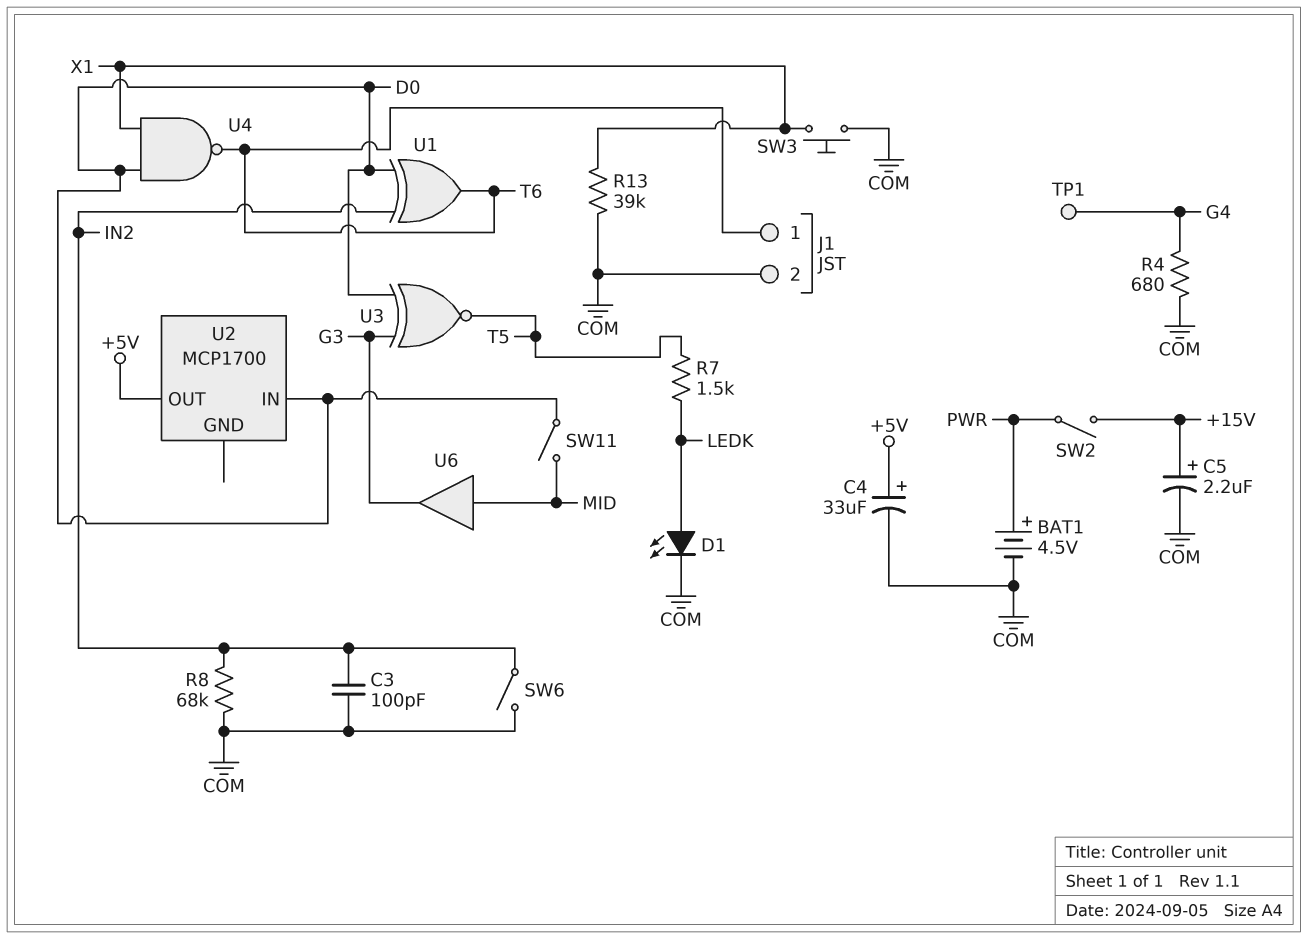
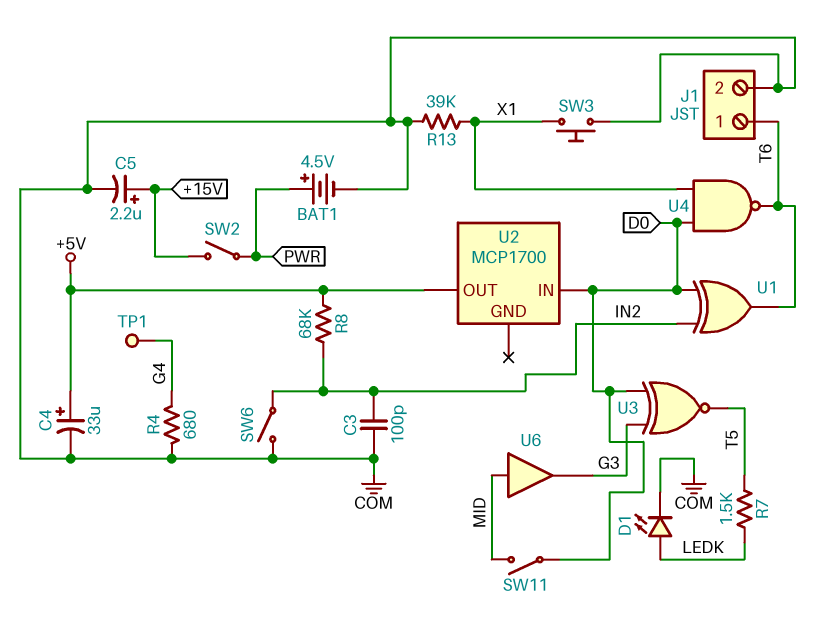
R8: 68k (COM, IN2) -> 68k (+5V, IN2)

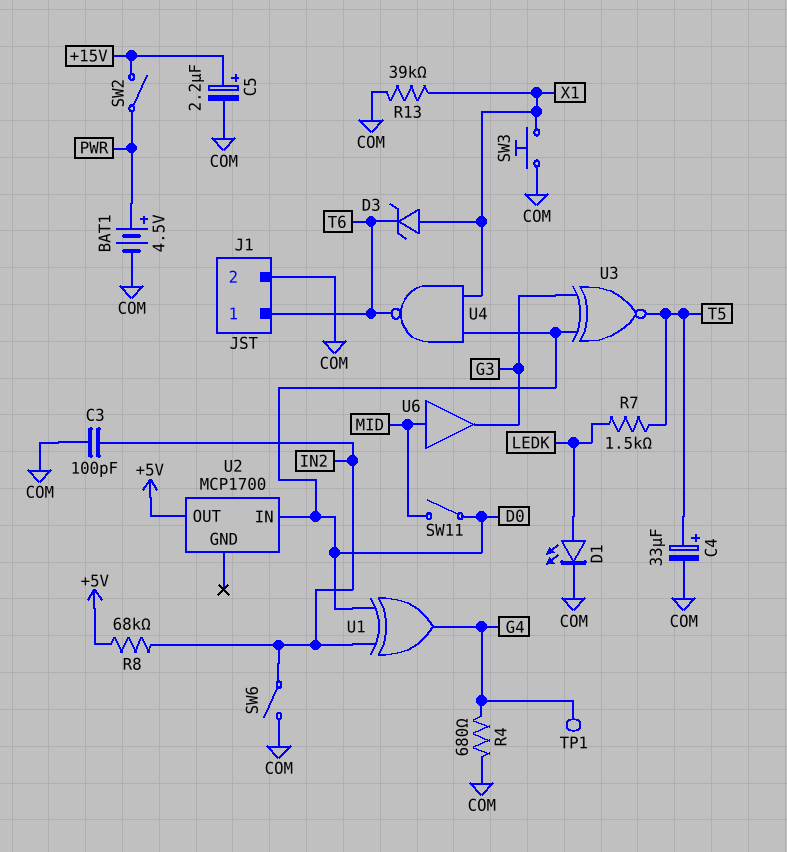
C4: 33uF (plus +5V, minus COM) -> 33uF (plus T5, minus COM)
D3: none -> zener (A X1, K T6)
U1: XOR (in D0, in IN2, out T6) -> XOR (in D0, in IN2, out G4)

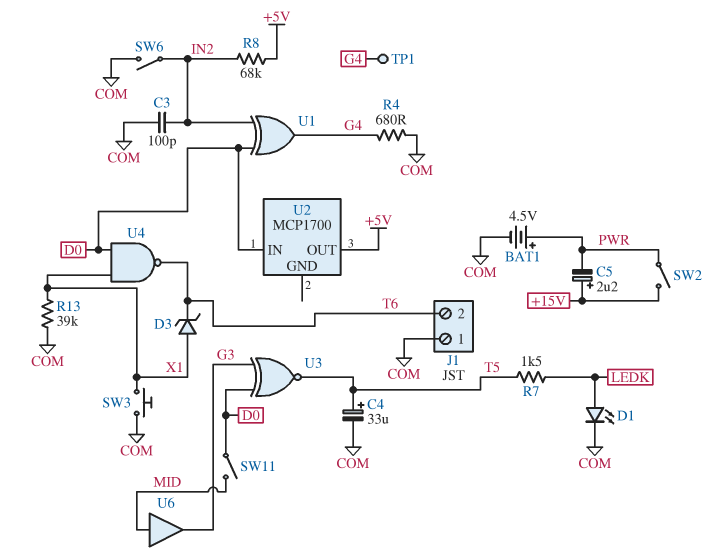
C5: 2.2uF (plus +15V, minus COM) -> 2.2uF (plus +15V, minus PWR)
J1 pin 1: T6 -> COM
J1 pin 2: COM -> T6

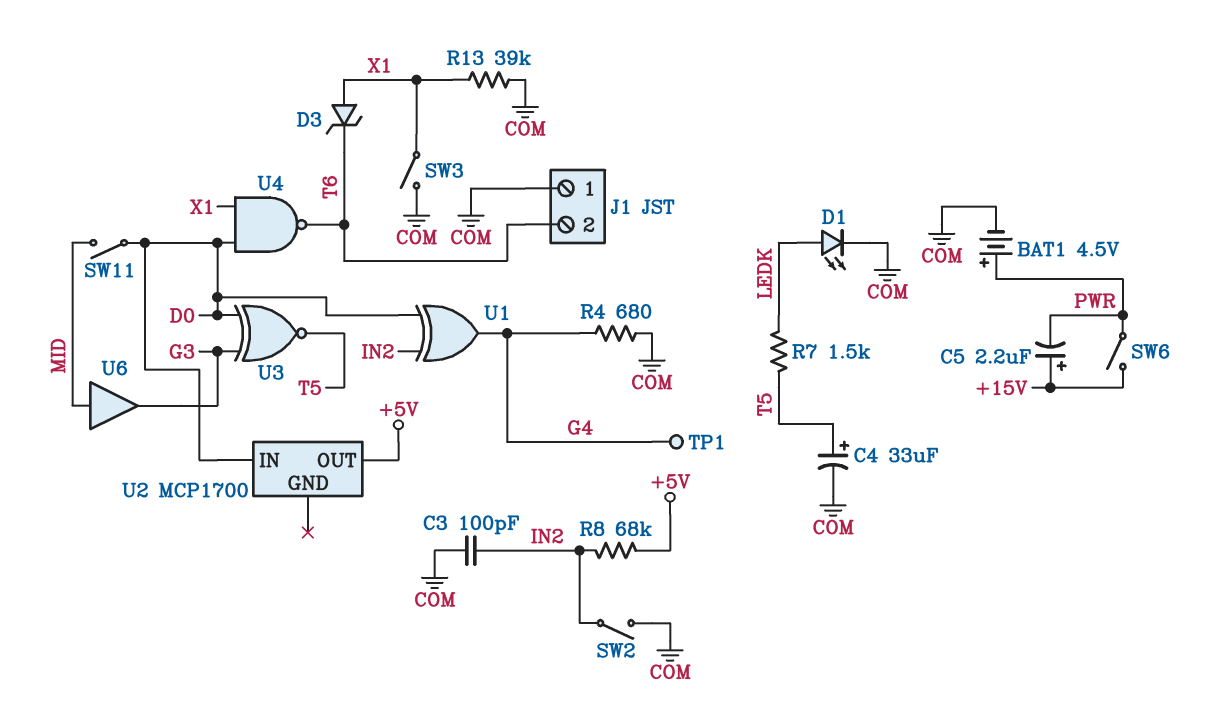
SW2: switch (+15V, PWR) -> switch (COM, IN2)
SW3: button (COM, X1) -> switch (COM, X1)
SW6: switch (COM, IN2) -> switch (+15V, PWR)

